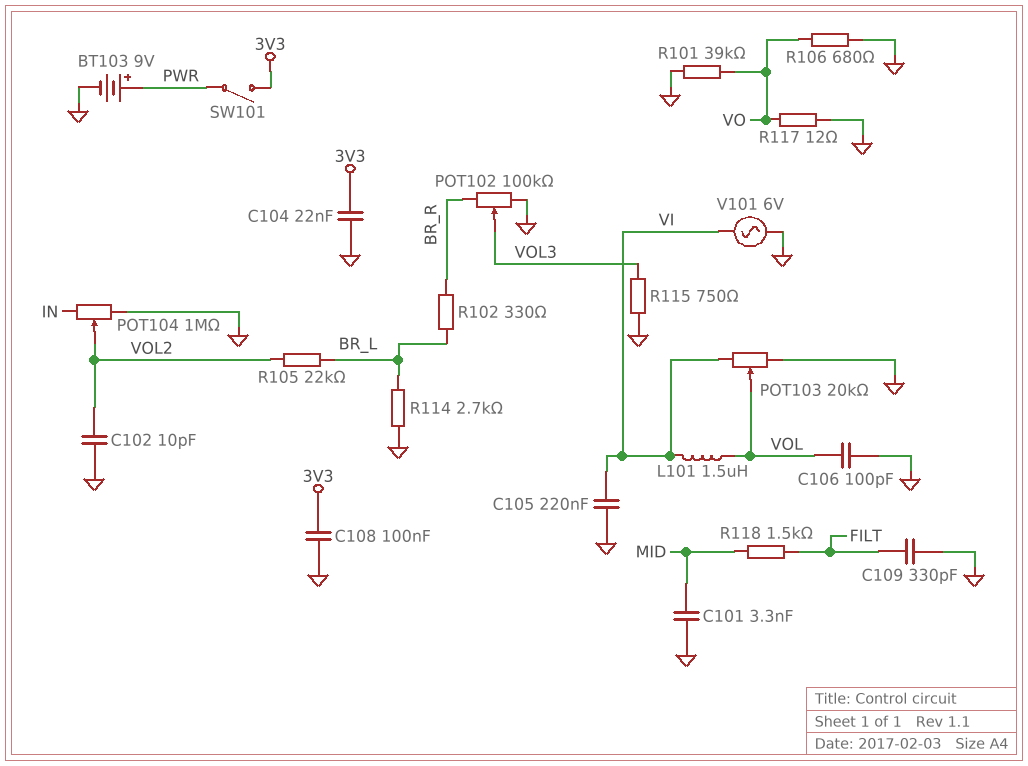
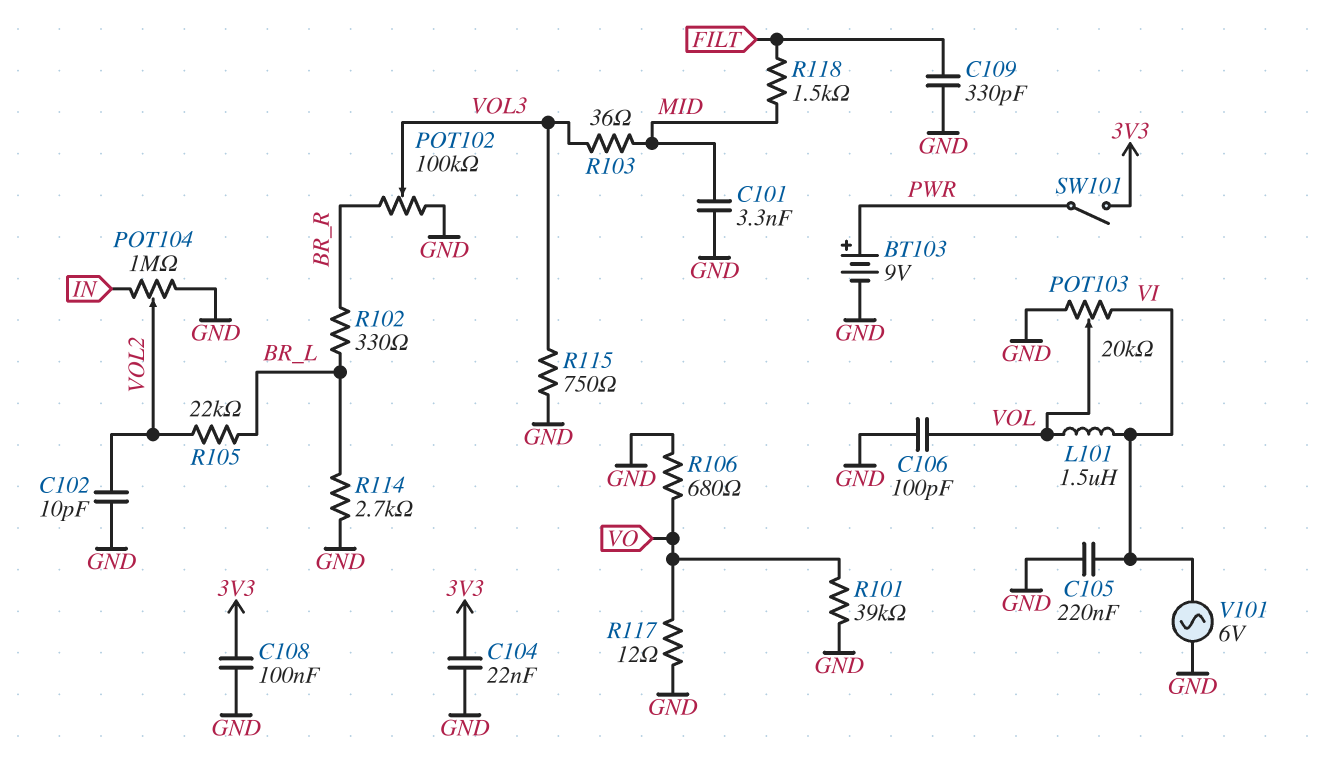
R103: none -> 36 (MID, VOL3)

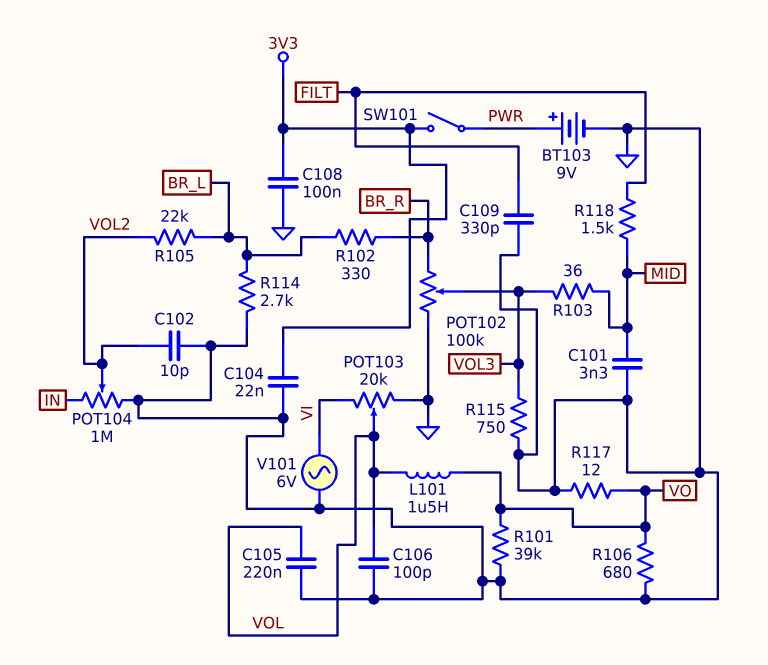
C105: 220nF (GND, VI) -> 220nF (GND, VOL)
L101: 1.5uH (VI, VOL) -> 1.5uH (VO, VOL)

